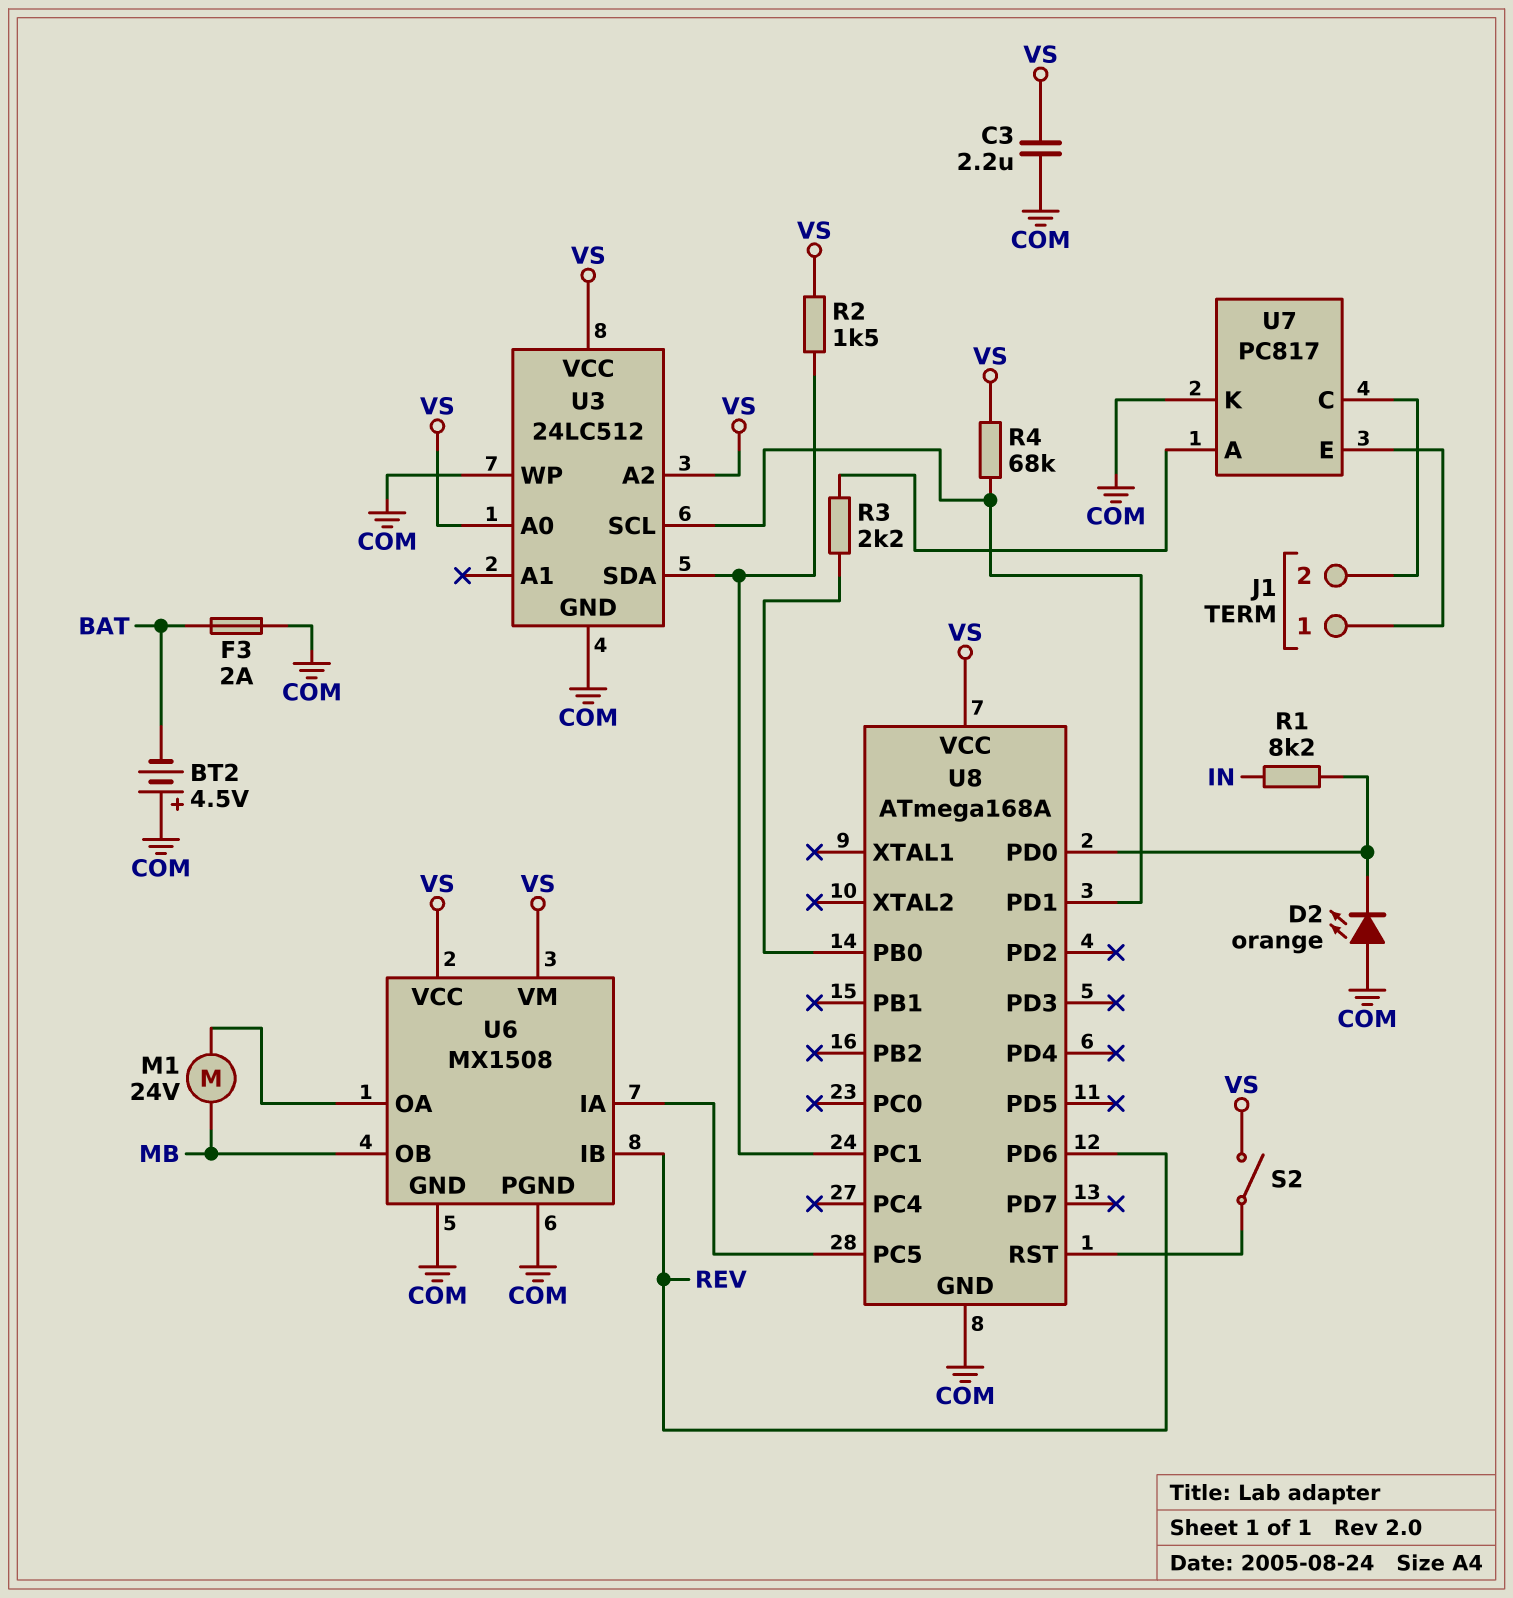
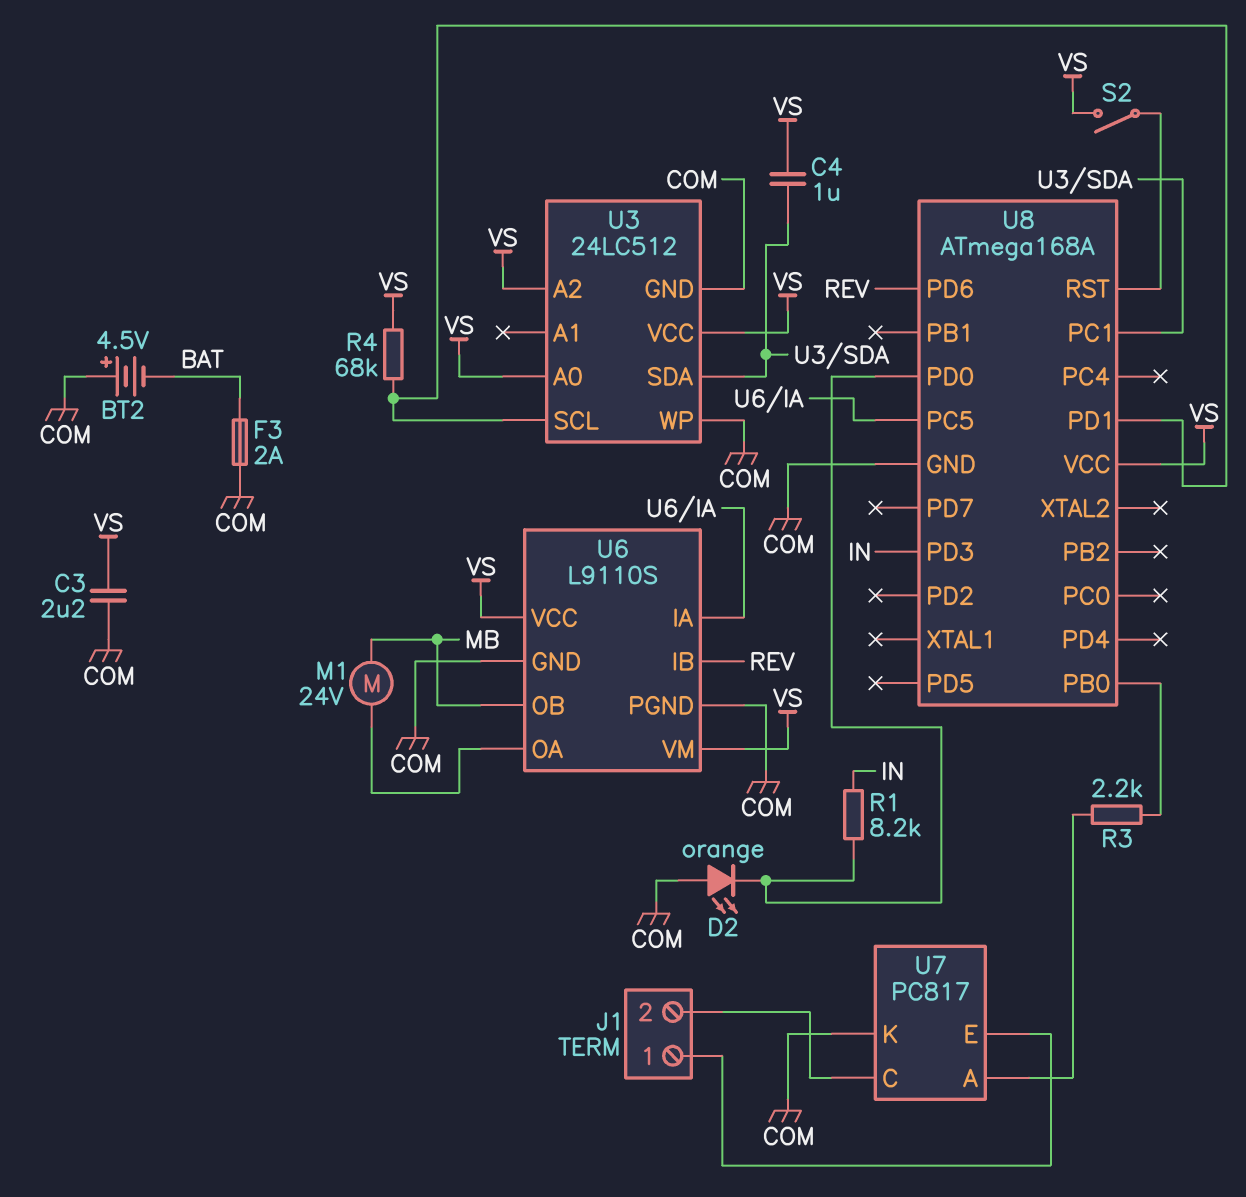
C4: none -> 1uF (U3/SDA, VS)
R2: 1.5k (U3/SDA, VS) -> none
U6: MX1508 -> L9110S
U8 pin PD3: none -> IN

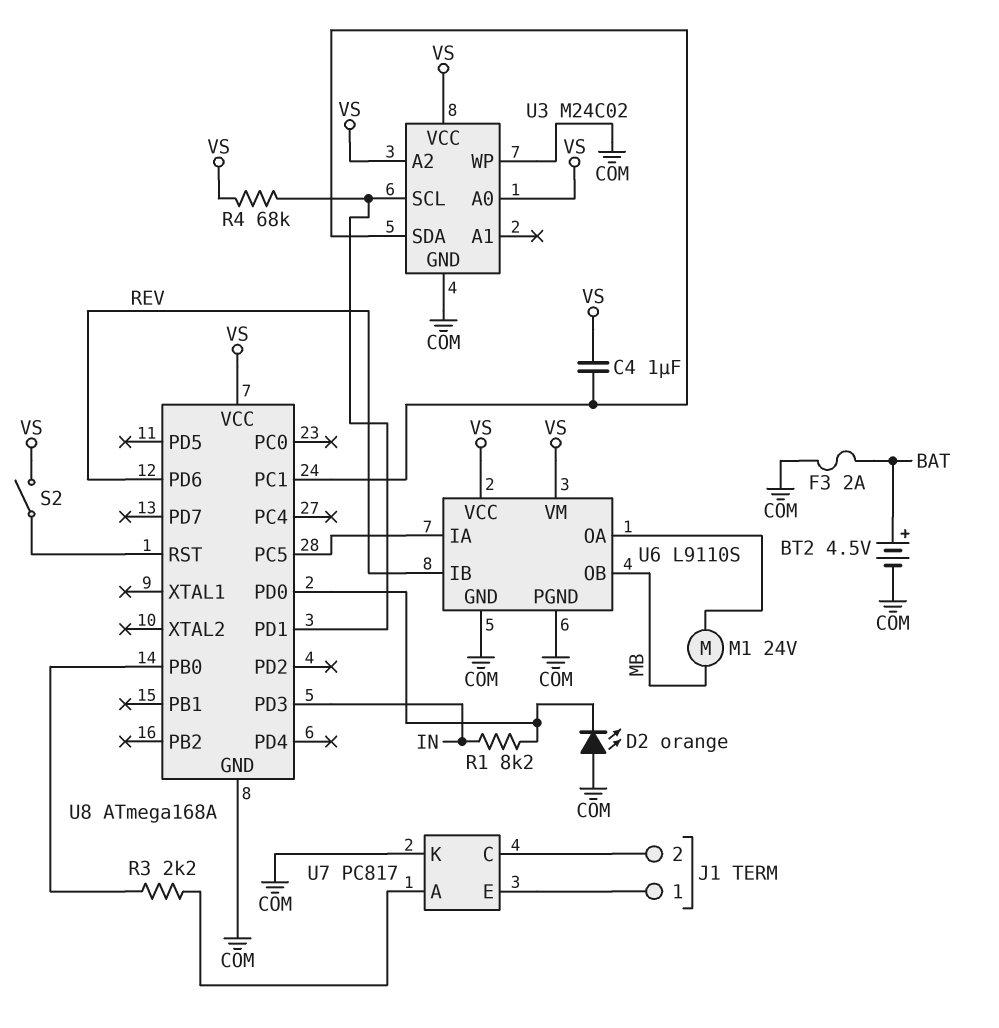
BT2: 4.5V (plus COM, minus BAT) -> 4.5V (plus BAT, minus COM)
C3: 2.2uF (COM, VS) -> none
U3: 24LC512 -> M24C02

